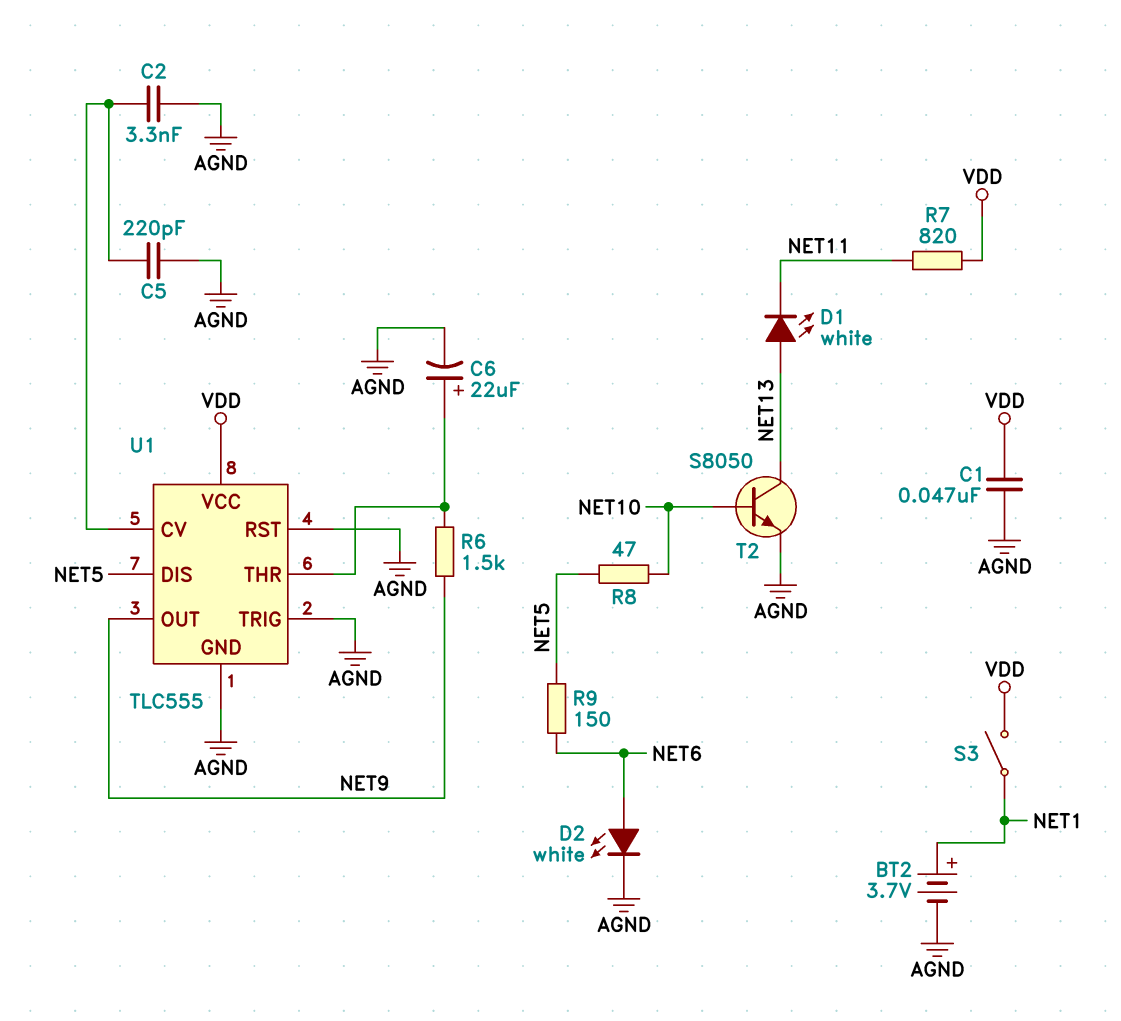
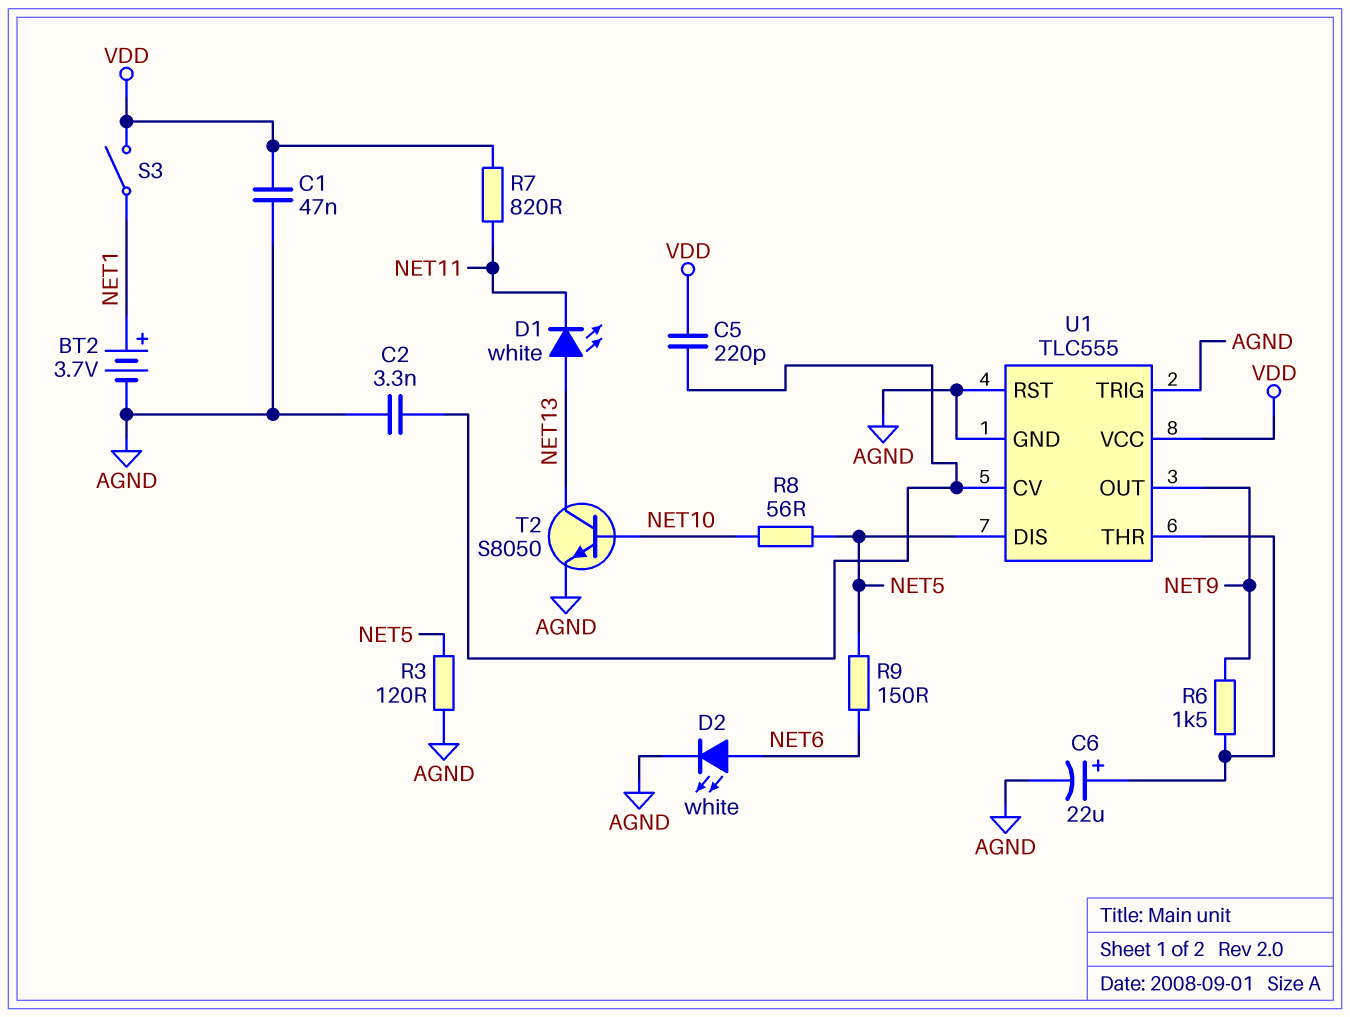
C5: 220pF (AGND, U1/CV) -> 220pF (U1/CV, VDD)
R3: none -> 120 (AGND, NET5)
R8: 47 (NET5, NET10) -> 56 (NET5, NET10)

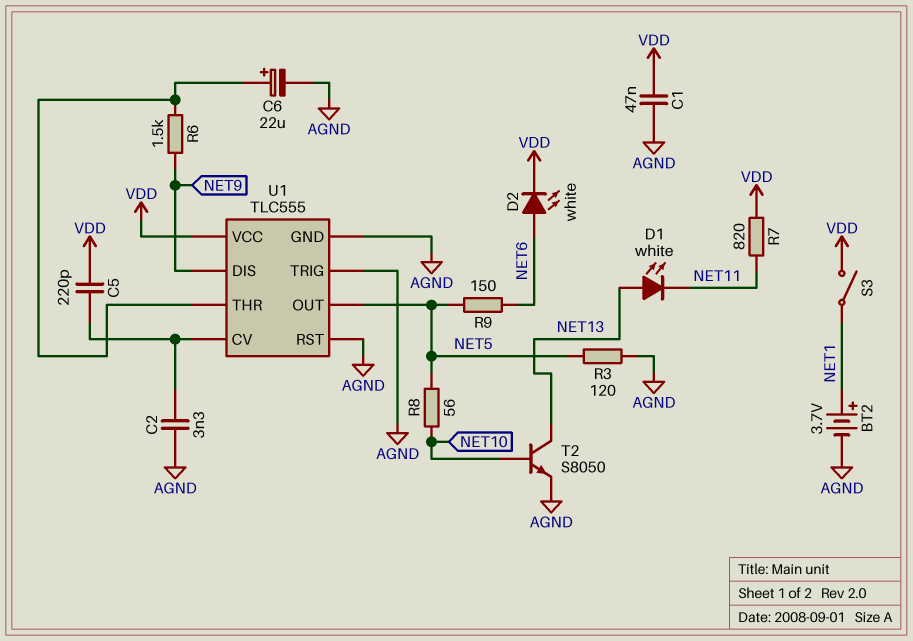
D2: LED white (A NET6, K AGND) -> LED white (A NET6, K VDD)
U1 pin DIS: NET5 -> NET9
U1 pin OUT: NET9 -> NET5

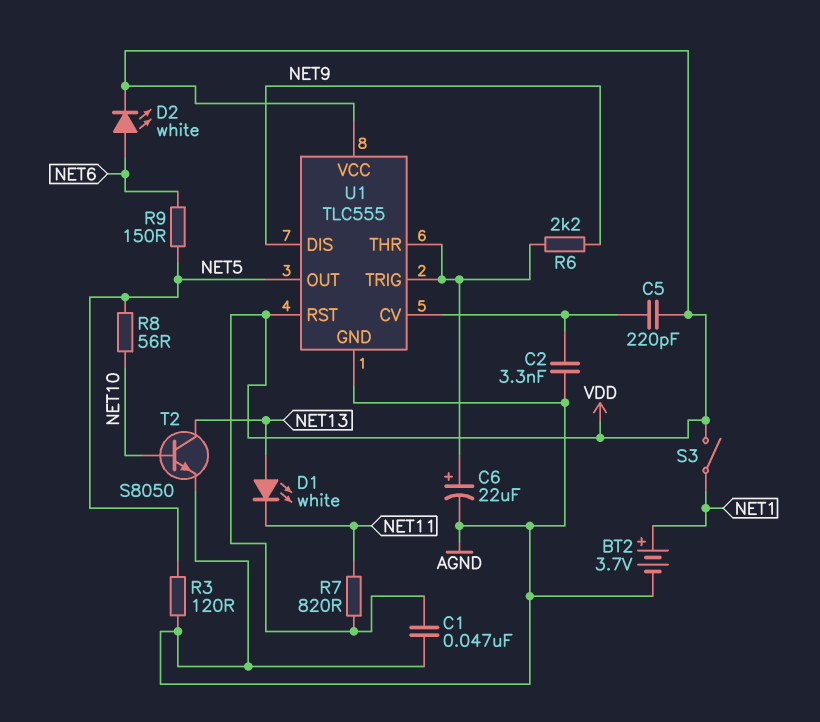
R6: 1.5k (NET9, U1/THR) -> 2.2k (NET9, U1/THR)
U1 pin RST: AGND -> VDD
U1 pin TRIG: AGND -> U1/THR

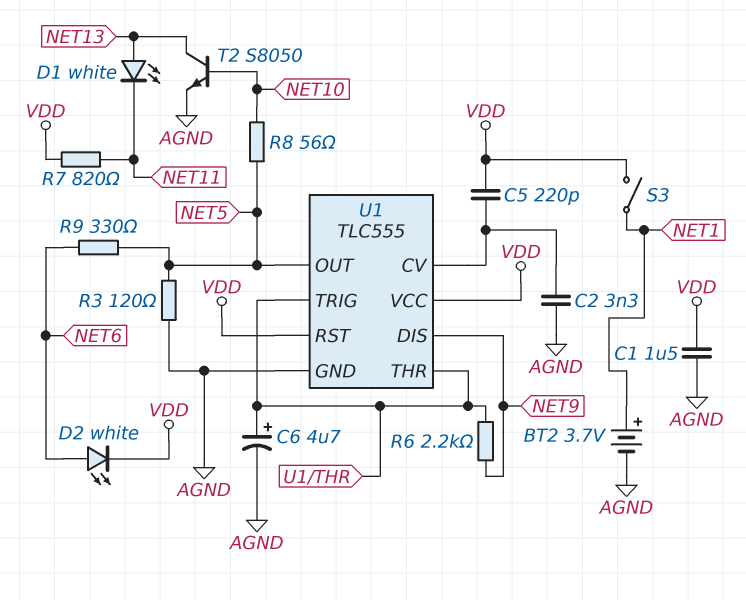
C1: 47nF (AGND, VDD) -> 1.5uF (AGND, VDD)
C6: 22uF (plus U1/THR, minus AGND) -> 4.7uF (plus U1/THR, minus AGND)
R9: 150 (NET5, NET6) -> 330 (NET5, NET6)

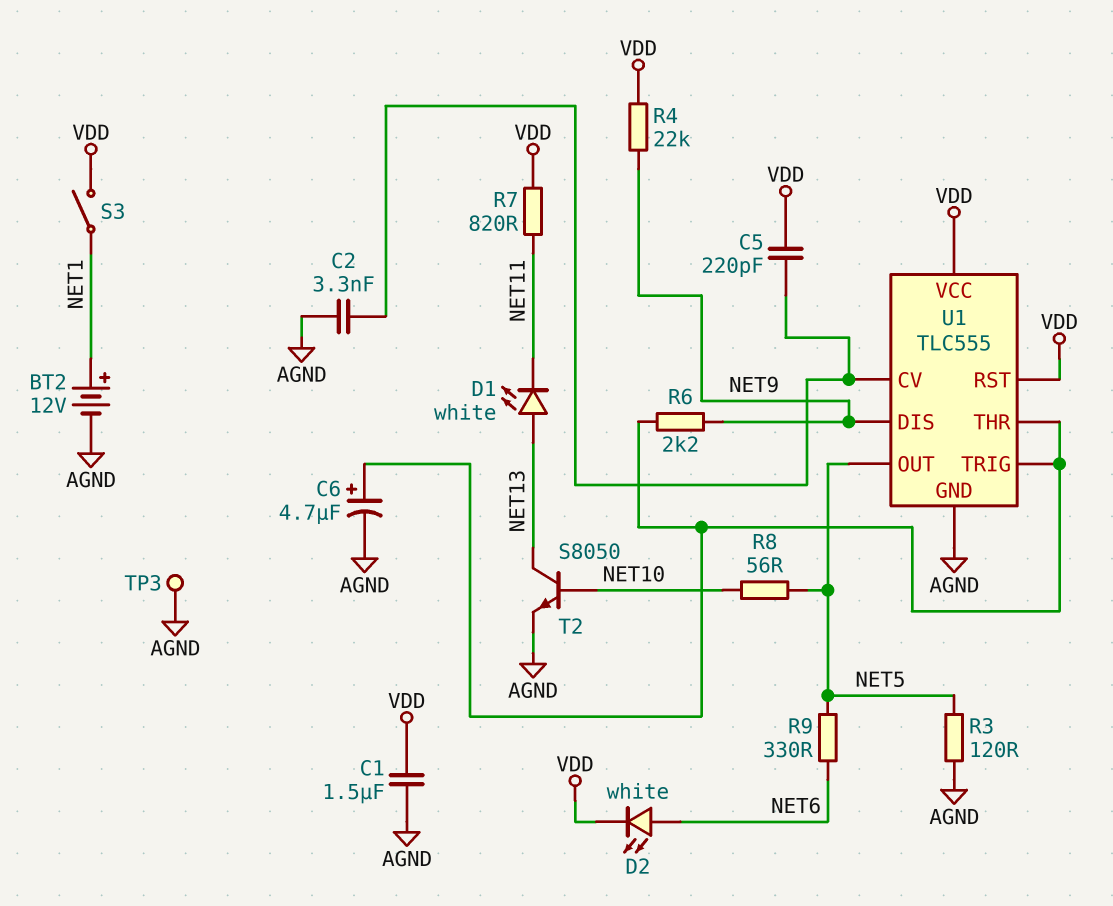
BT2: 3.7V (plus NET1, minus AGND) -> 12V (plus NET1, minus AGND)
R4: none -> 22k (NET9, VDD)
TP3: none -> test point (AGND)

